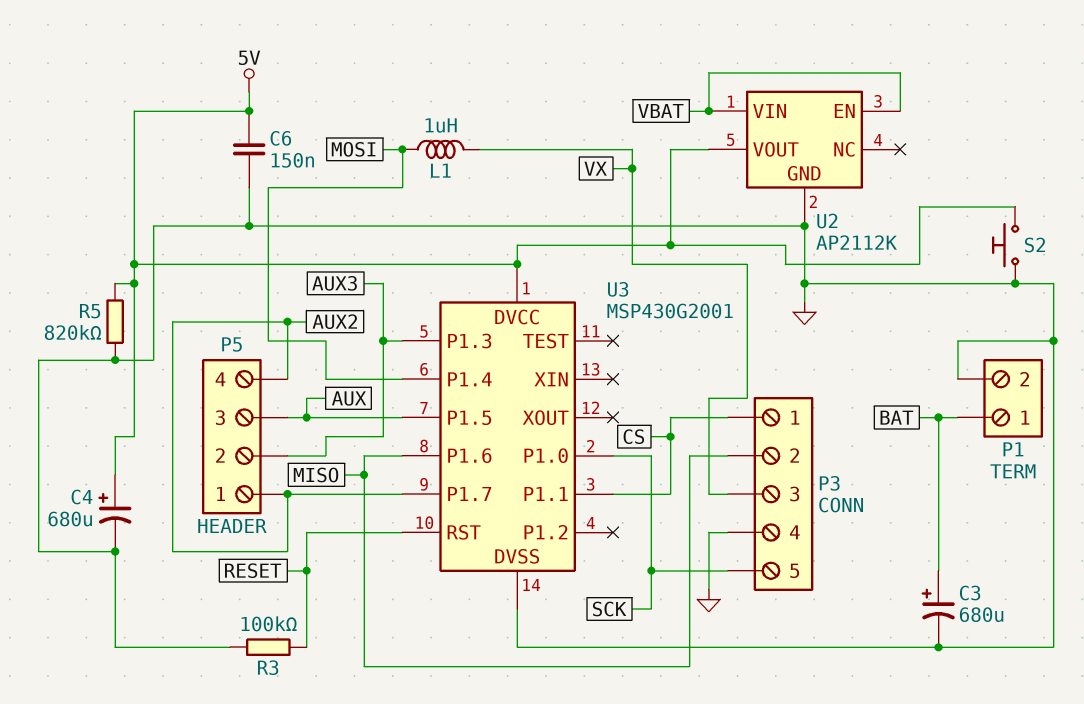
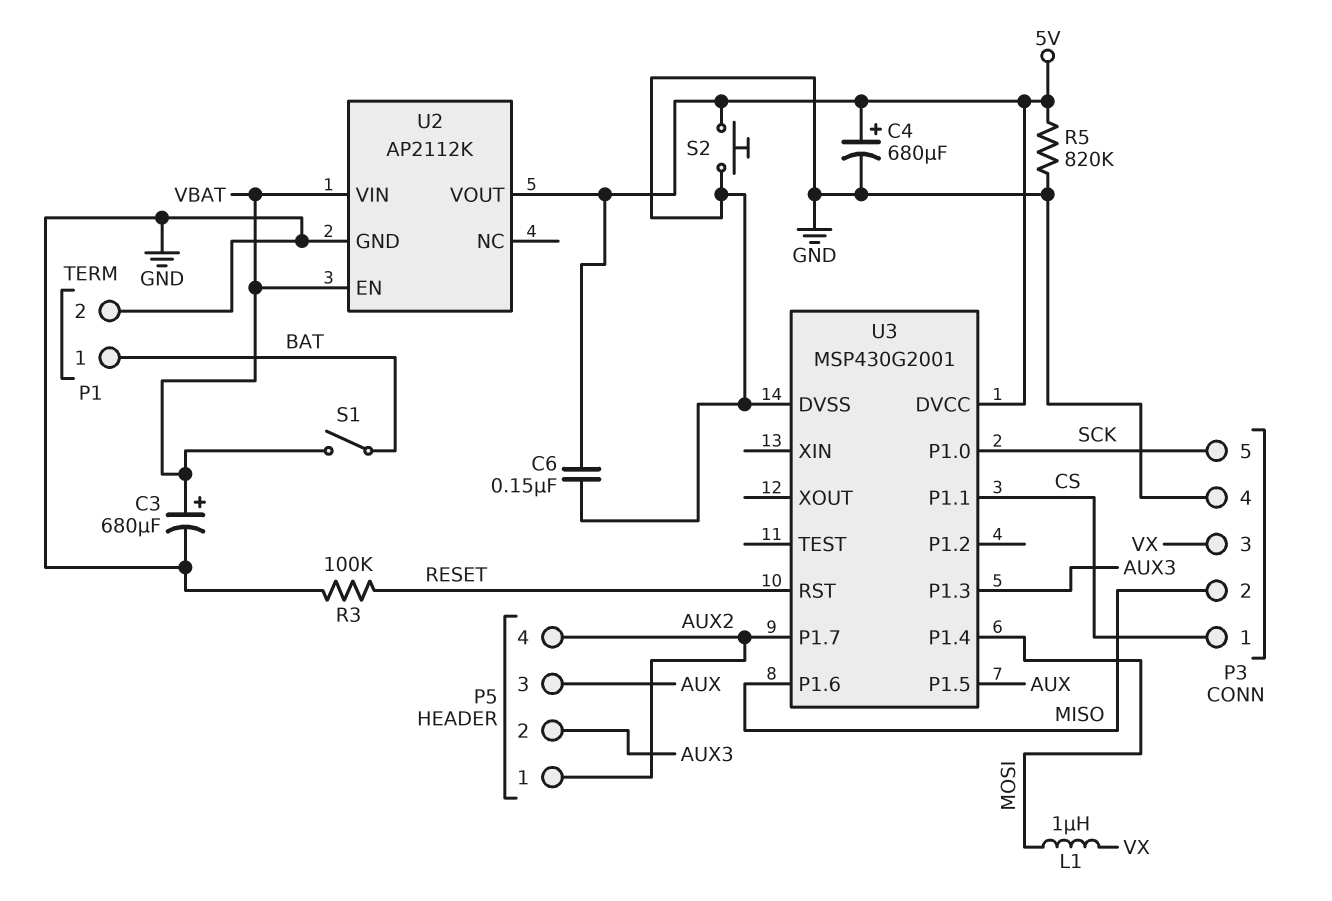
C3: 680uF (plus BAT, minus GND) -> 680uF (plus VBAT, minus GND)
S1: none -> switch (BAT, VBAT)

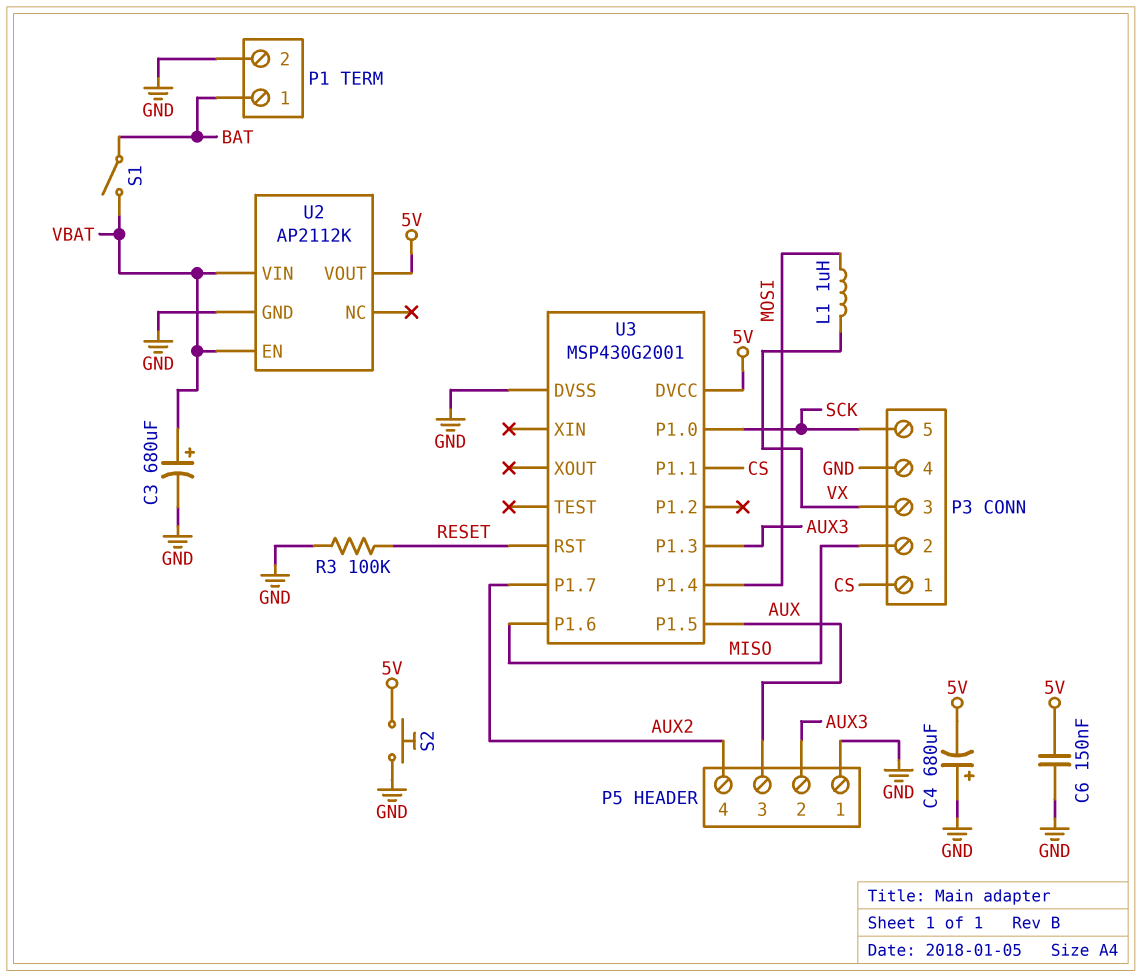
C4: 680uF (plus 5V, minus GND) -> 680uF (plus GND, minus 5V)
P5 pin 1: AUX2 -> GND
R5: 820k (5V, GND) -> none

